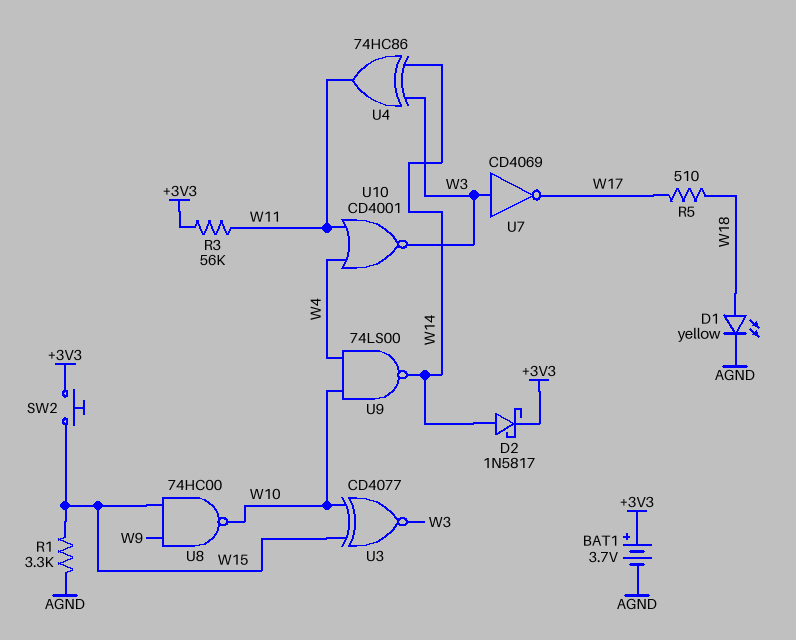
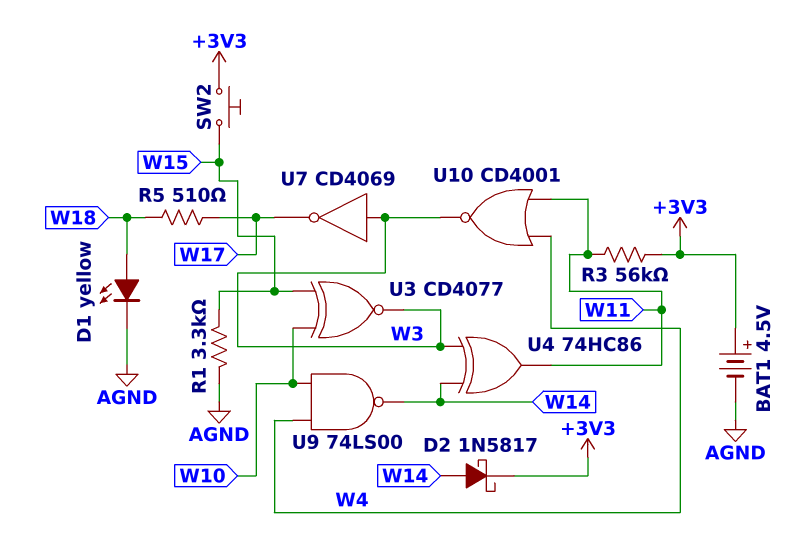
BAT1: 3.7V (plus +3V3, minus AGND) -> 4.5V (plus +3V3, minus AGND)
U8: NAND 74HC00 (in W9, in W15, out W10) -> none

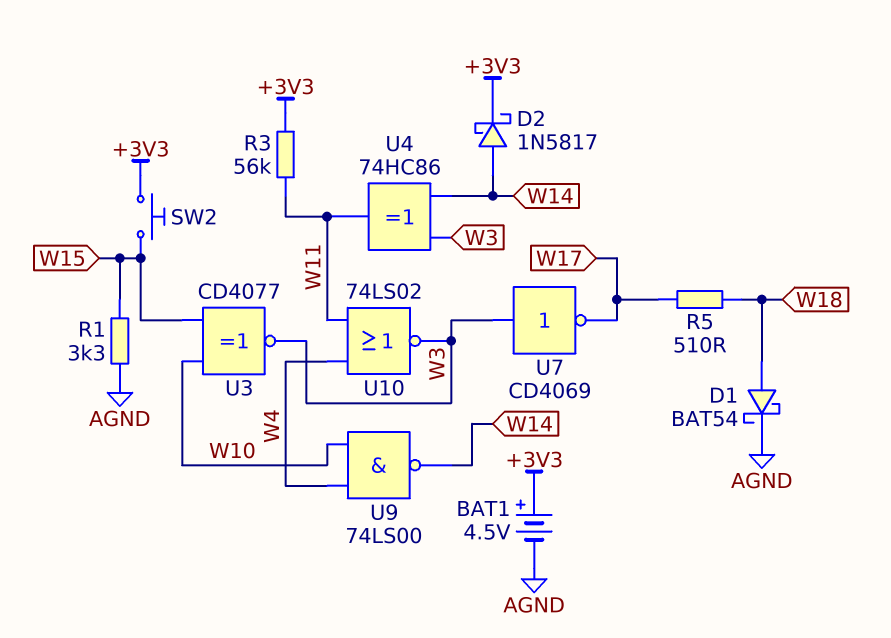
D1: LED yellow (A W18, K AGND) -> schottky BAT54 (A W18, K AGND)
U10: NOR CD4001 (in W4, in W11, out W3) -> NOR 74LS02 (in W4, in W11, out W3)

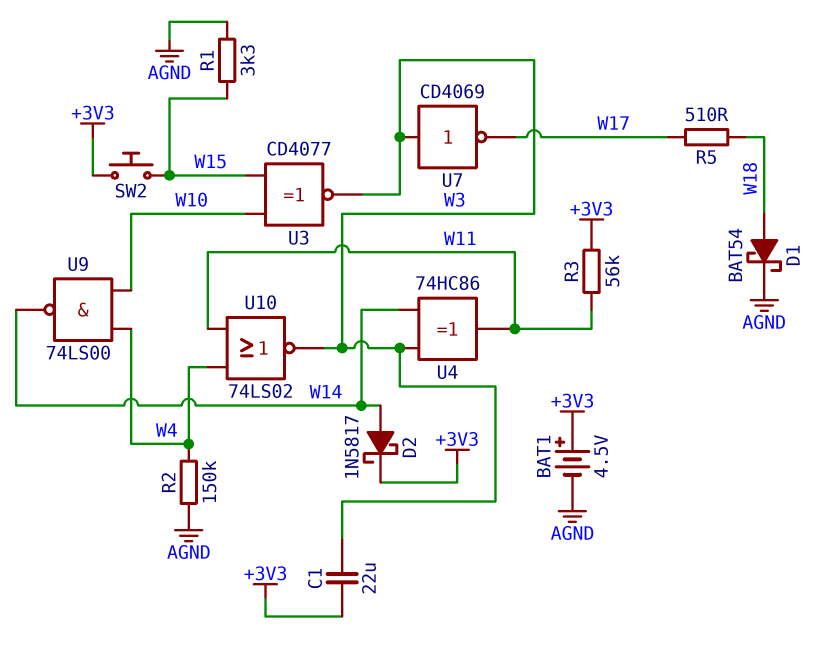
C1: none -> 22uF (+3V3, W3)
R2: none -> 150k (AGND, W4)

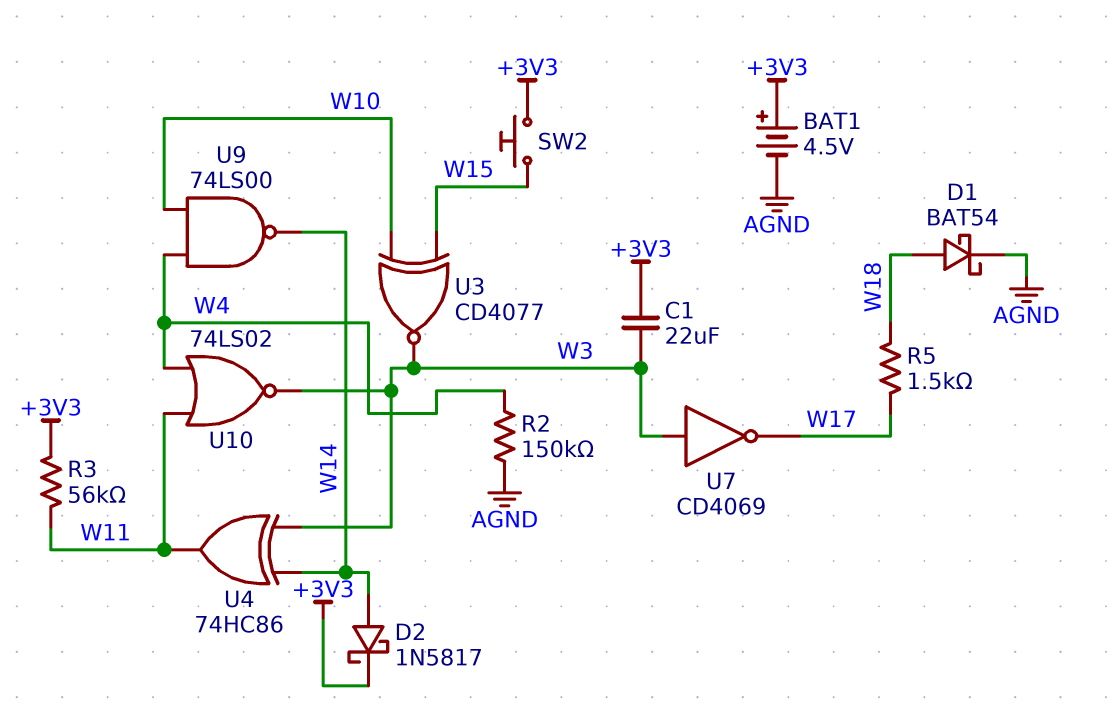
R1: 3.3k (AGND, W15) -> none
R5: 510 (W17, W18) -> 1.5k (W17, W18)

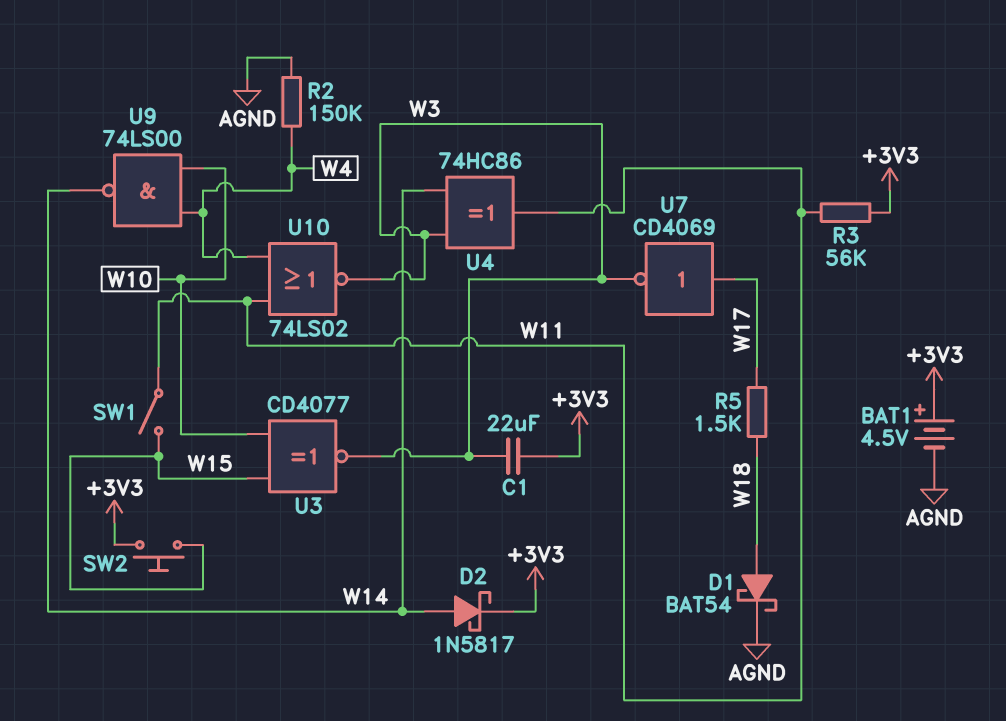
SW1: none -> switch (W11, W15)
U7: NOT CD4069 (in W3, out W17) -> NOT CD4069 (in W17, out W3)

